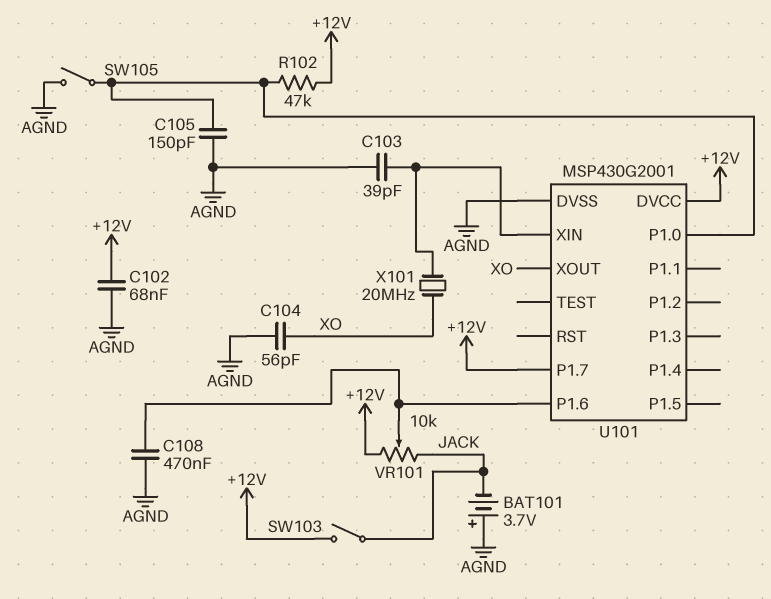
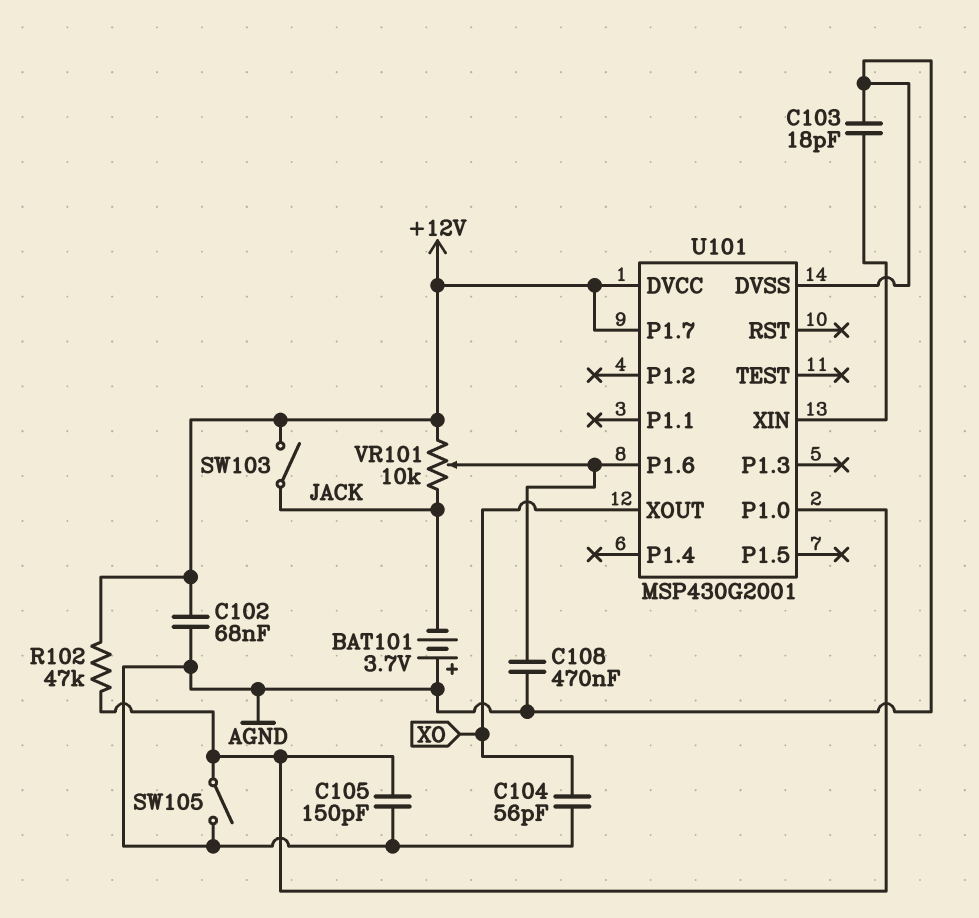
C103: 39pF (AGND, U101/XIN) -> 18pF (AGND, U101/XIN)
X101: 20MHz (U101/XIN, XO) -> none

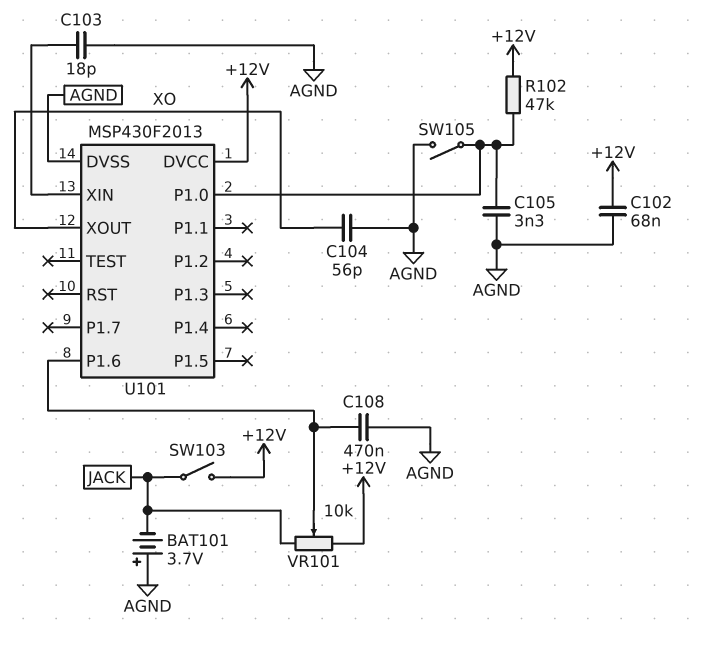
C105: 150pF (AGND, U101/P1.0) -> 3.3nF (AGND, U101/P1.0)
U101: MSP430G2001 -> MSP430F2013
U101 pin P1.7: +12V -> none

